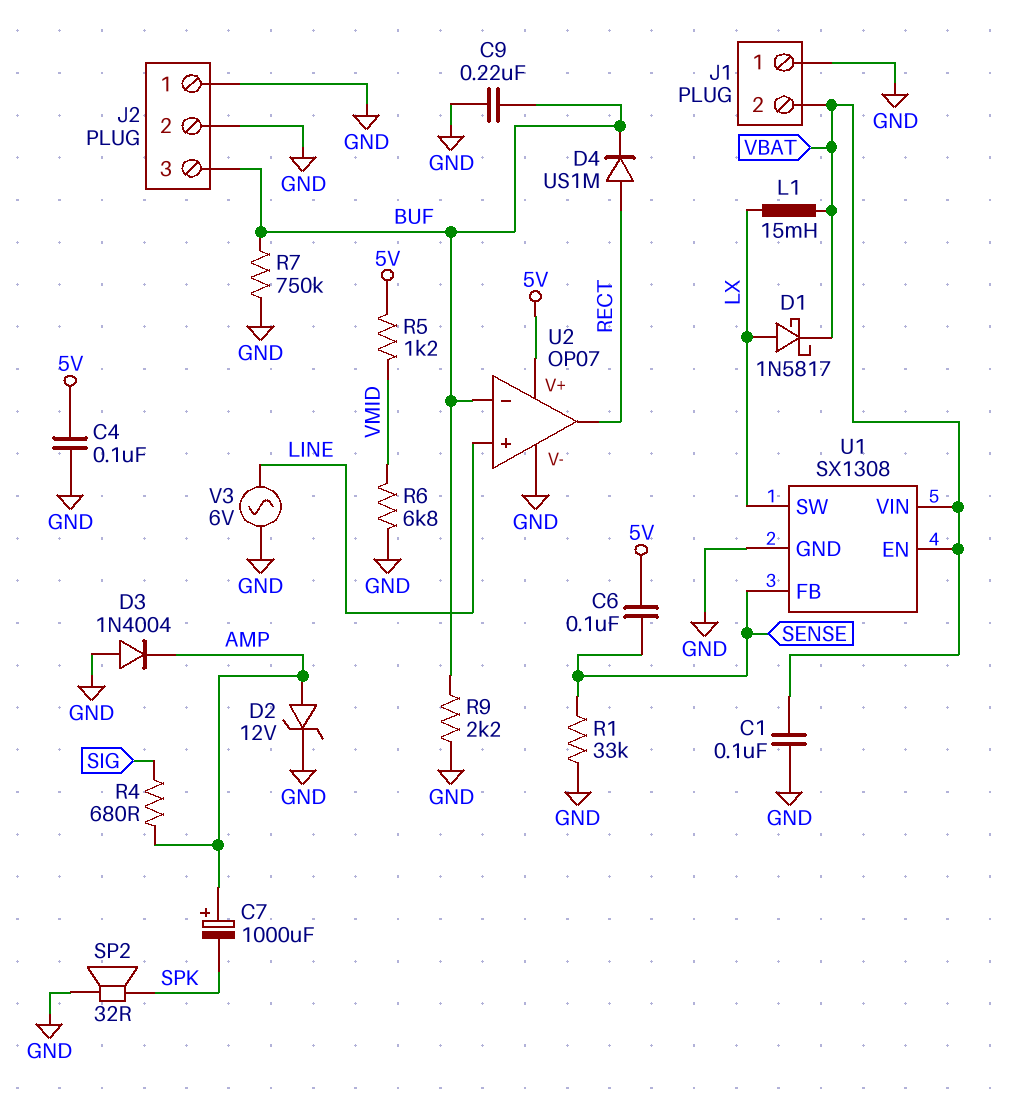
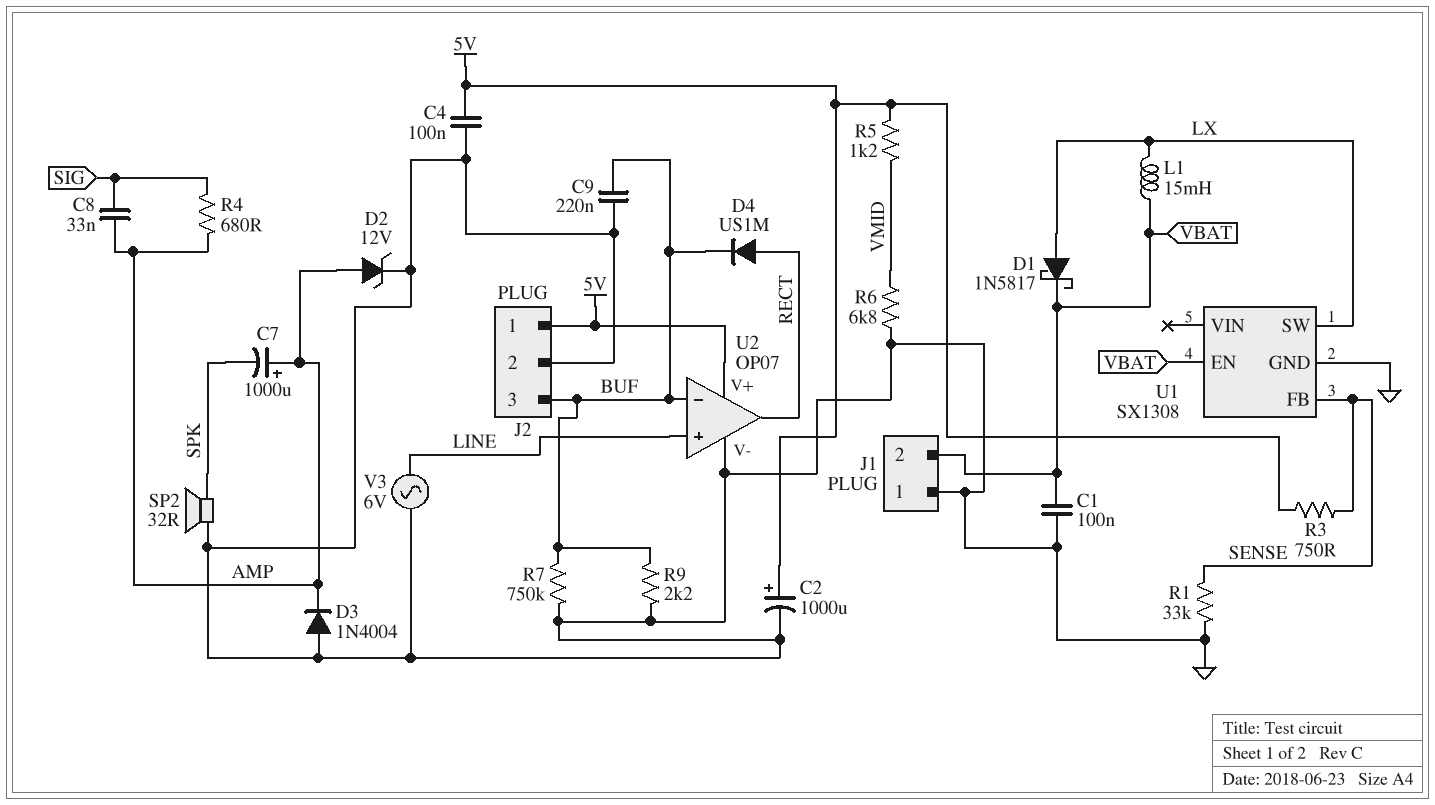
C2: none -> 1000uF (plus 5V, minus GND)
C6: 100nF (5V, SENSE) -> none
C8: none -> 33nF (AMP, SIG)
J2 pin 1: GND -> 5V
R3: none -> 750 (5V, SENSE)
U1 pin VIN: VBAT -> none

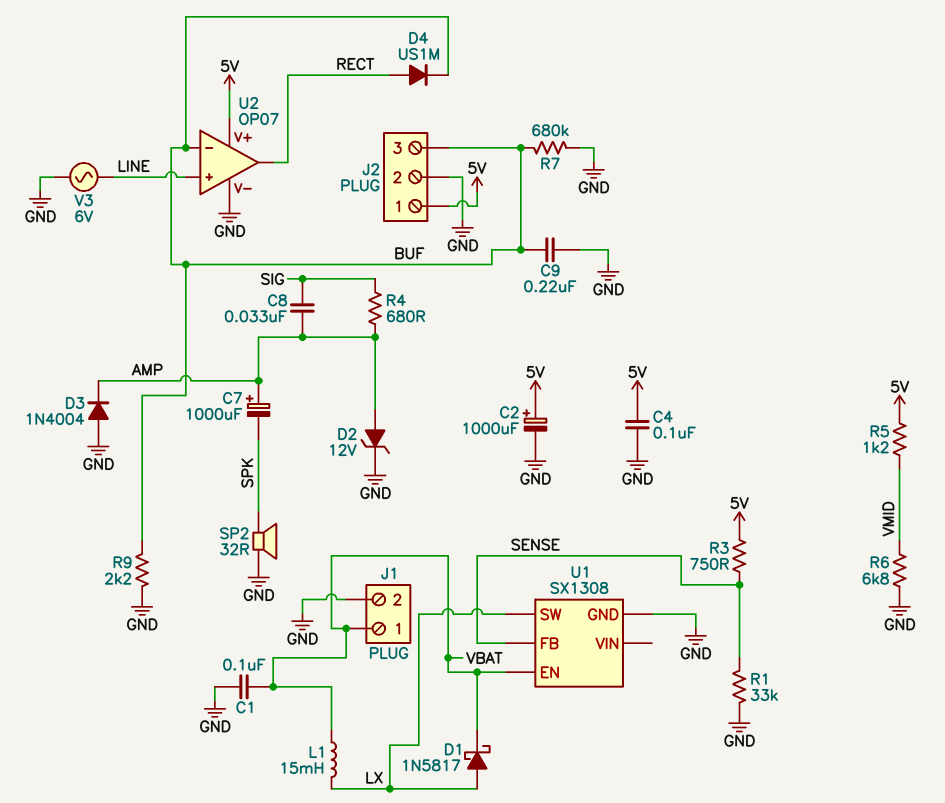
J1 pin 1: GND -> VBAT
J1 pin 2: VBAT -> GND
R7: 750k (BUF, GND) -> 680k (BUF, GND)

